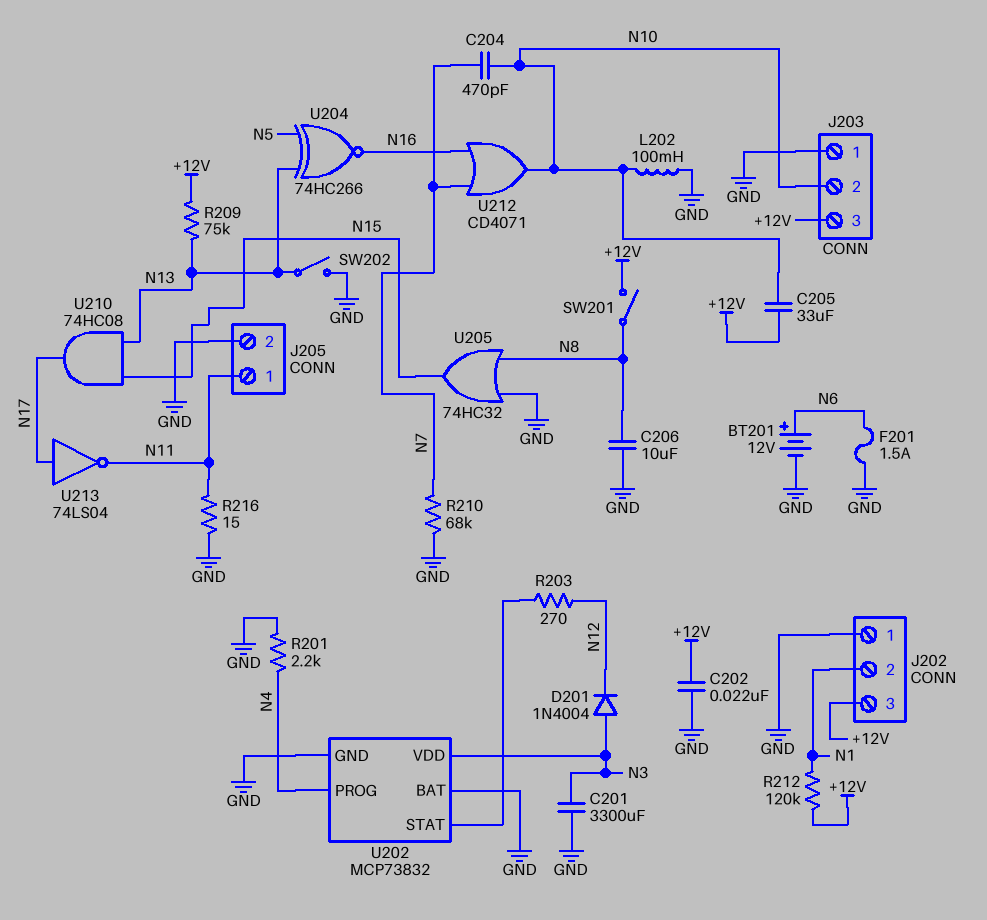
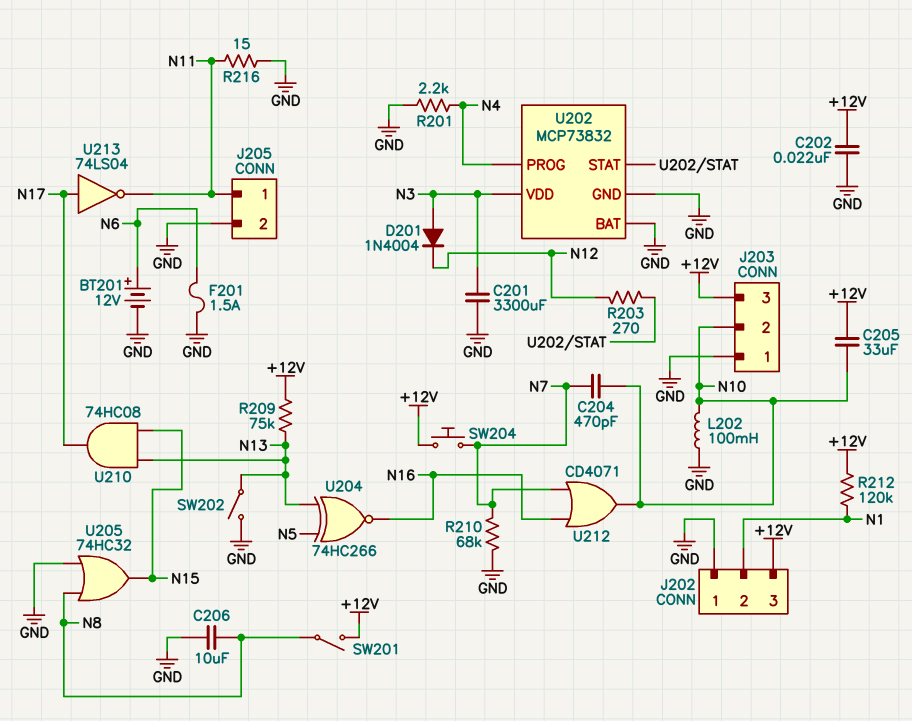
SW204: none -> button (+12V, N7)

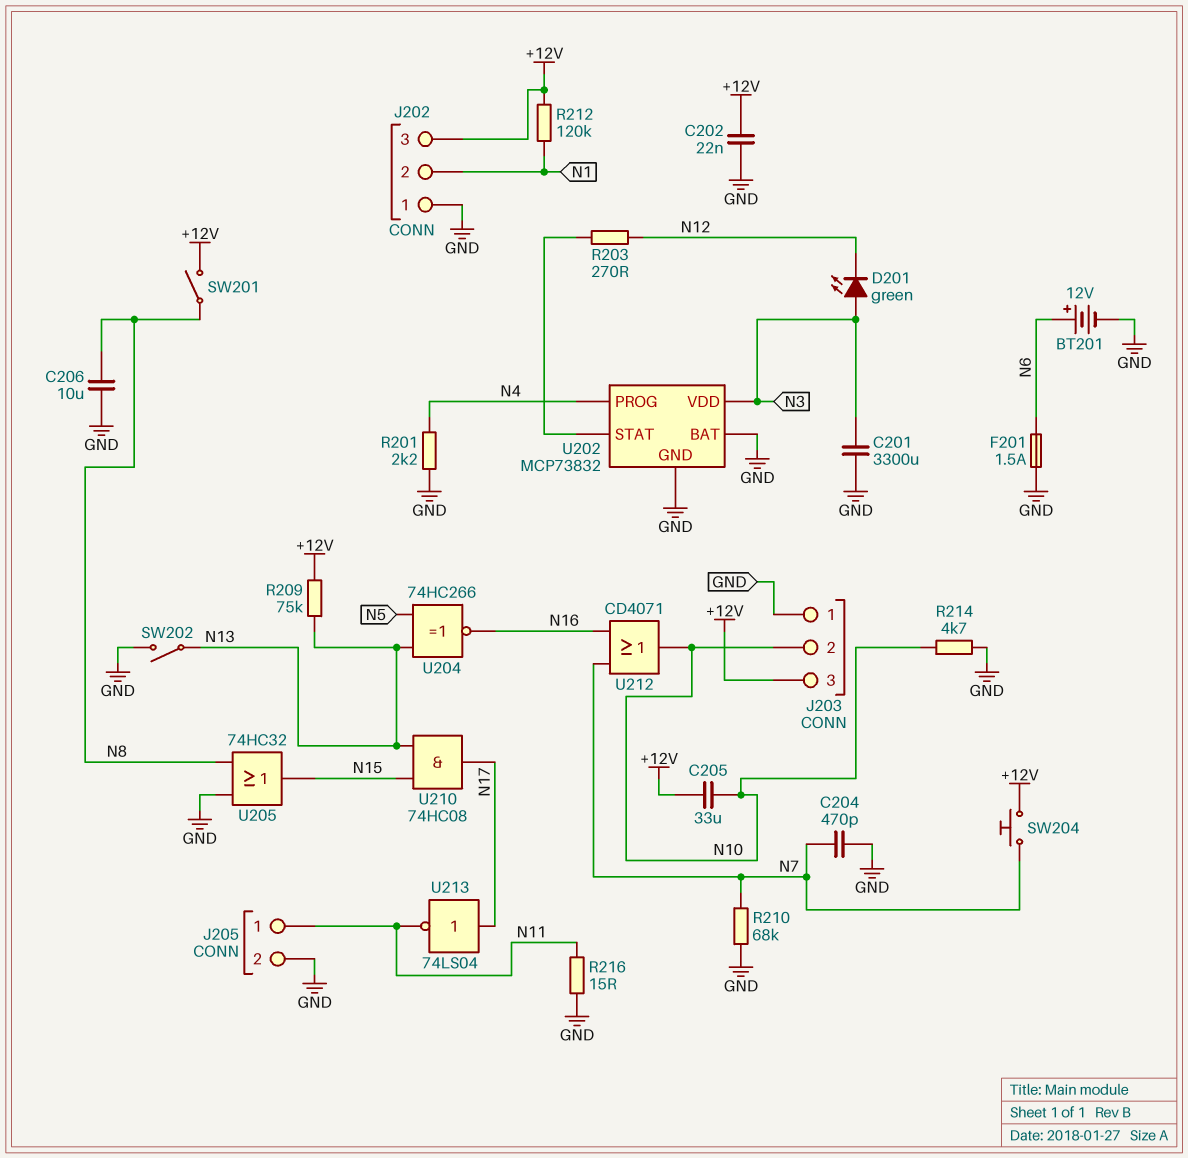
C204: 470pF (N7, N10) -> 470pF (GND, N7)
D201: diode 1N4004 (A N3, K N12) -> LED green (A N3, K N12)
L202: 100mH (GND, N10) -> none
R214: none -> 4.7k (GND, N10)

